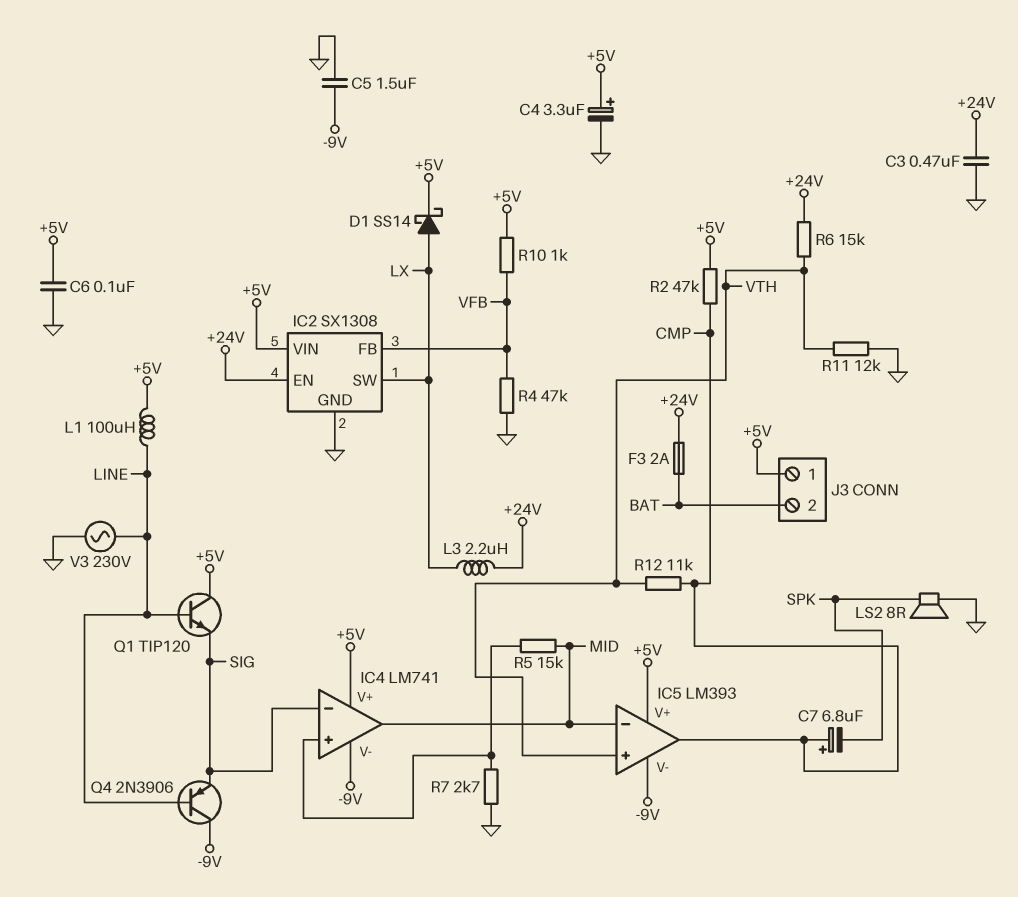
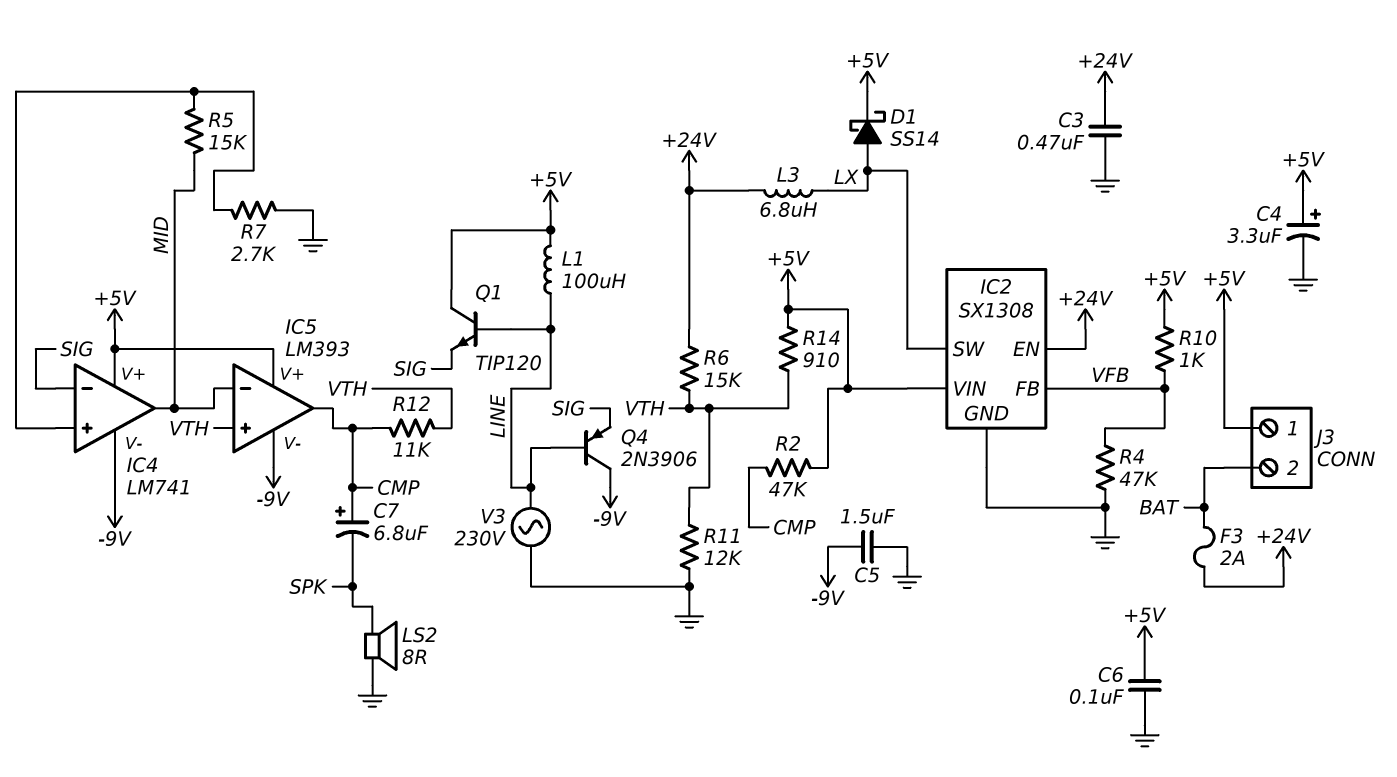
L3: 2.2uH (+24V, LX) -> 6.8uH (+24V, LX)
R14: none -> 910 (+5V, VTH)

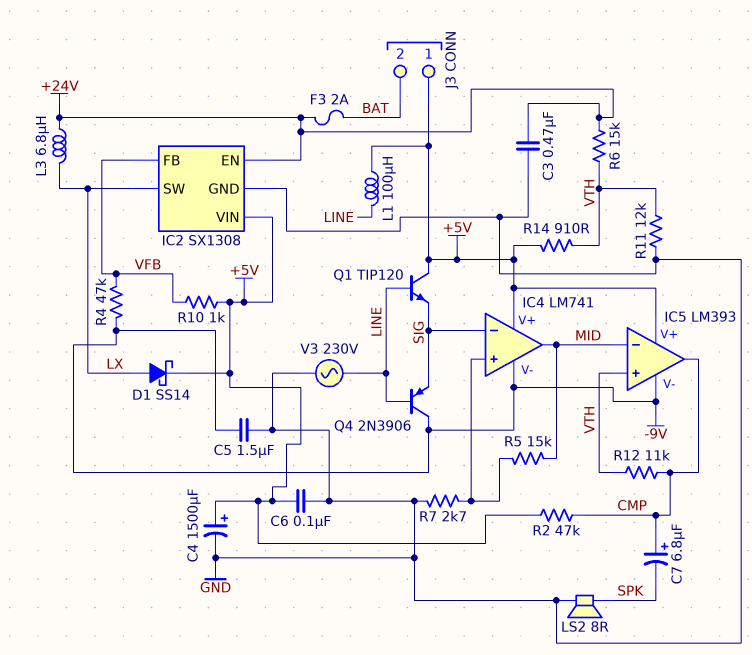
C4: 3.3uF (plus +5V, minus GND) -> 1500uF (plus +5V, minus GND)
R4: 47k (GND, VFB) -> 47k (-9V, VFB)

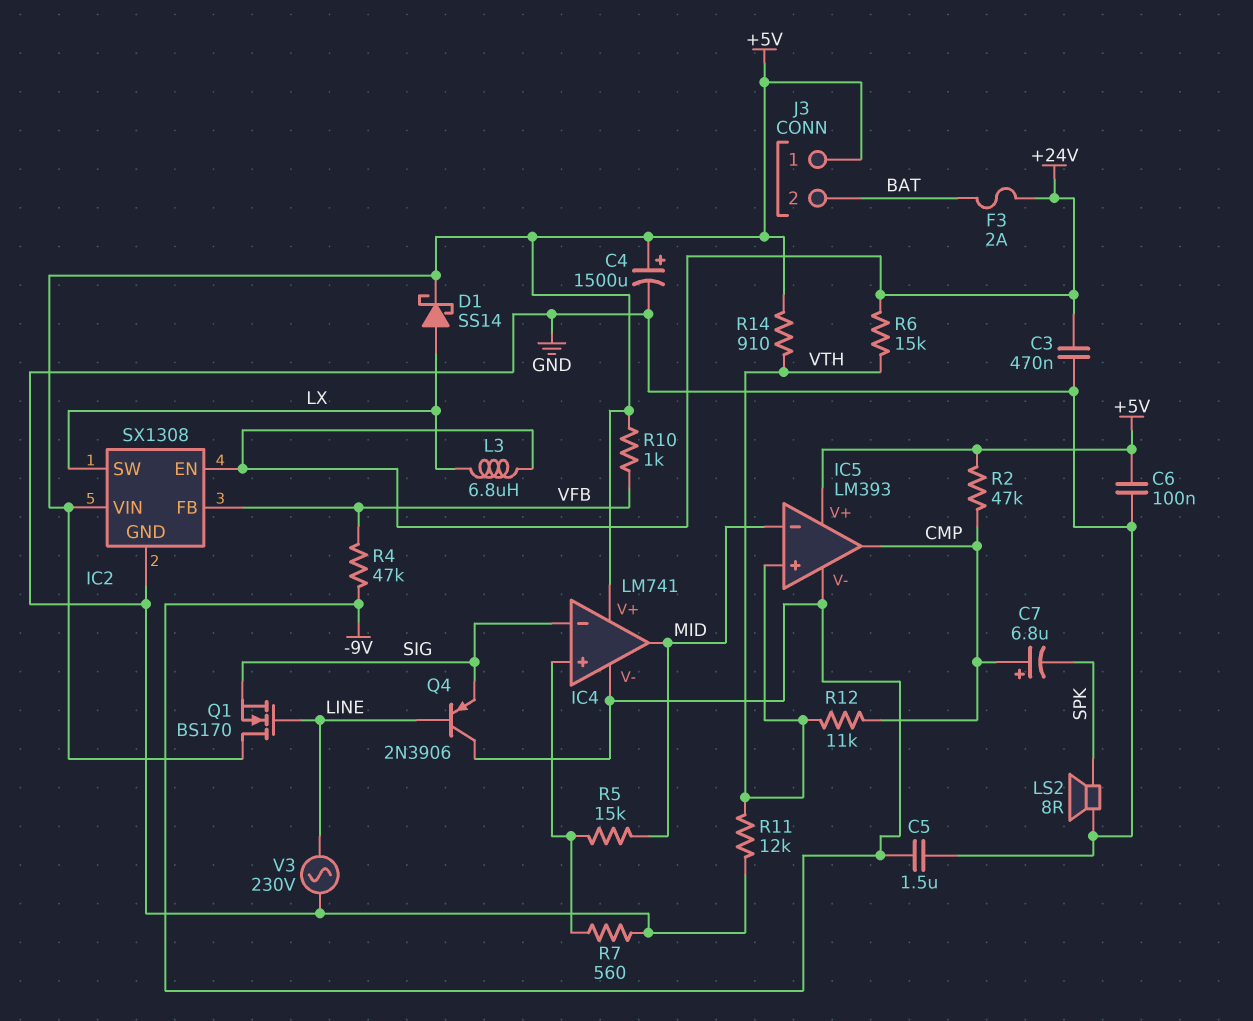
L1: 100uH (+5V, LINE) -> none
Q1: NPN TIP120 (B LINE, C +5V, E SIG) -> NMOS BS170 (G LINE, D +5V, S SIG)
R7: 2.7k (GND, IC4/in+) -> 560 (GND, IC4/in+)

